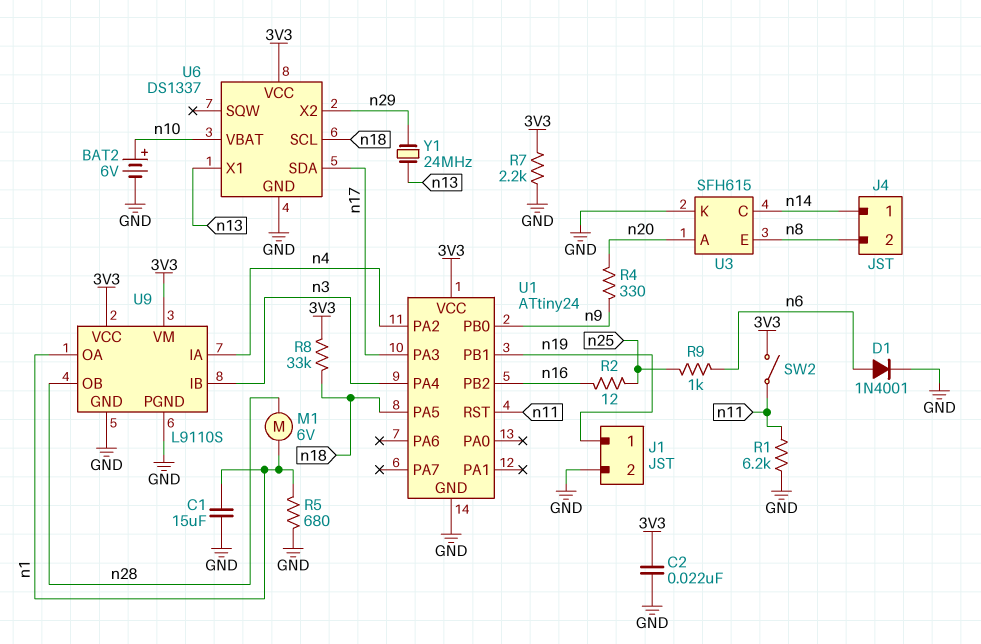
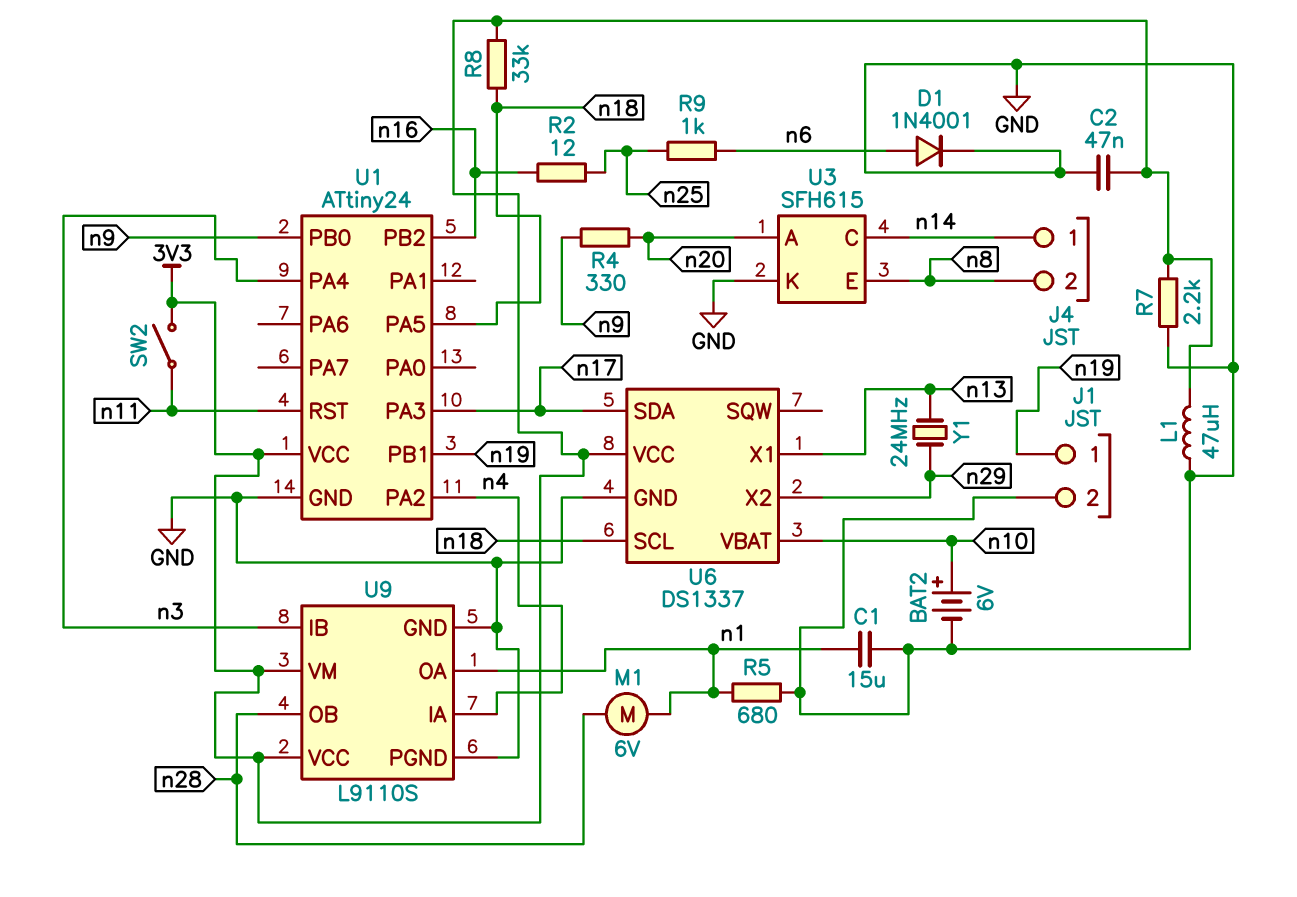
C2: 22nF (3V3, GND) -> 47nF (3V3, GND)
L1: none -> 47uH (3V3, GND)
R1: 6.2k (GND, n11) -> none

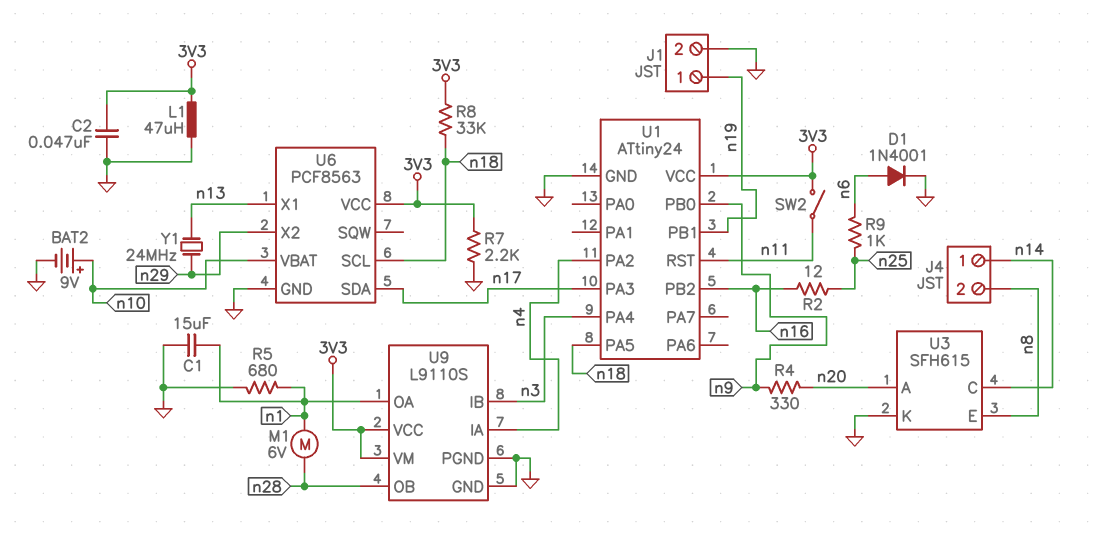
BAT2: 6V (plus n10, minus GND) -> 9V (plus n10, minus GND)
U6: DS1337 -> PCF8563

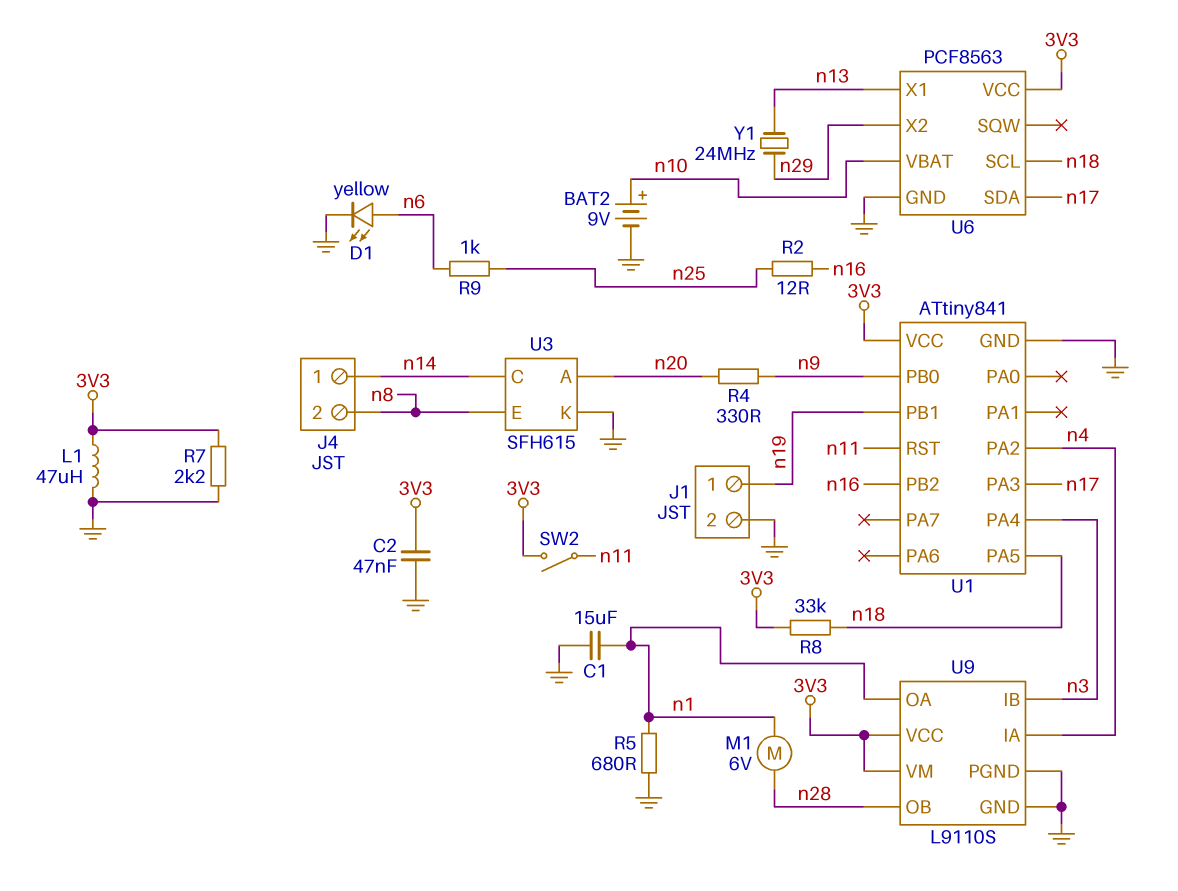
D1: diode 1N4001 (A n6, K GND) -> LED yellow (A n6, K GND)
U1: ATtiny24 -> ATtiny841

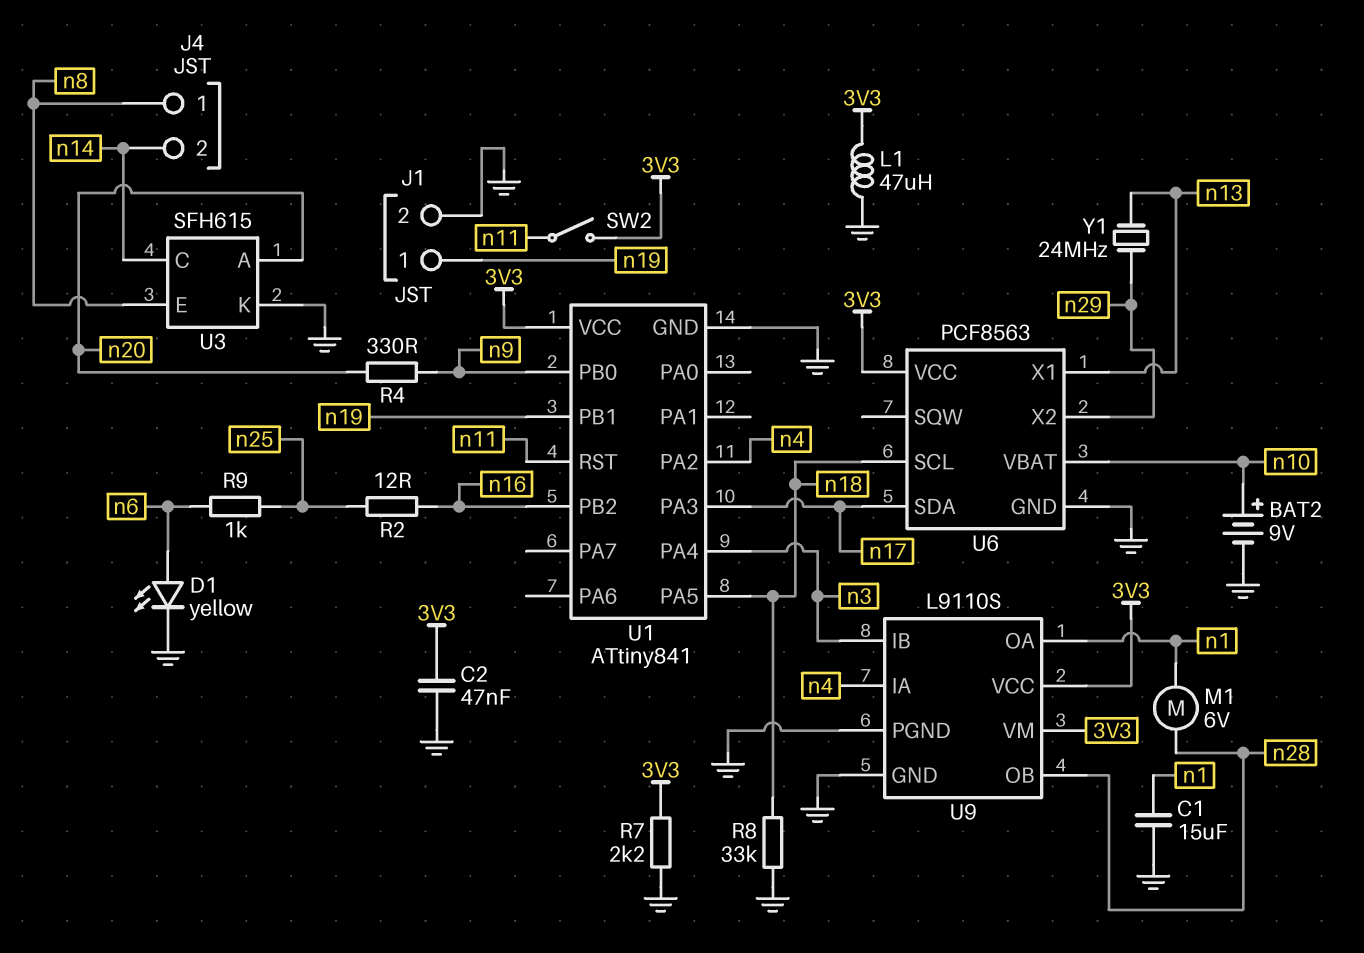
J4 pin 1: n14 -> n8
J4 pin 2: n8 -> n14
R5: 680 (GND, n1) -> none
R8: 33k (3V3, n18) -> 33k (GND, n18)

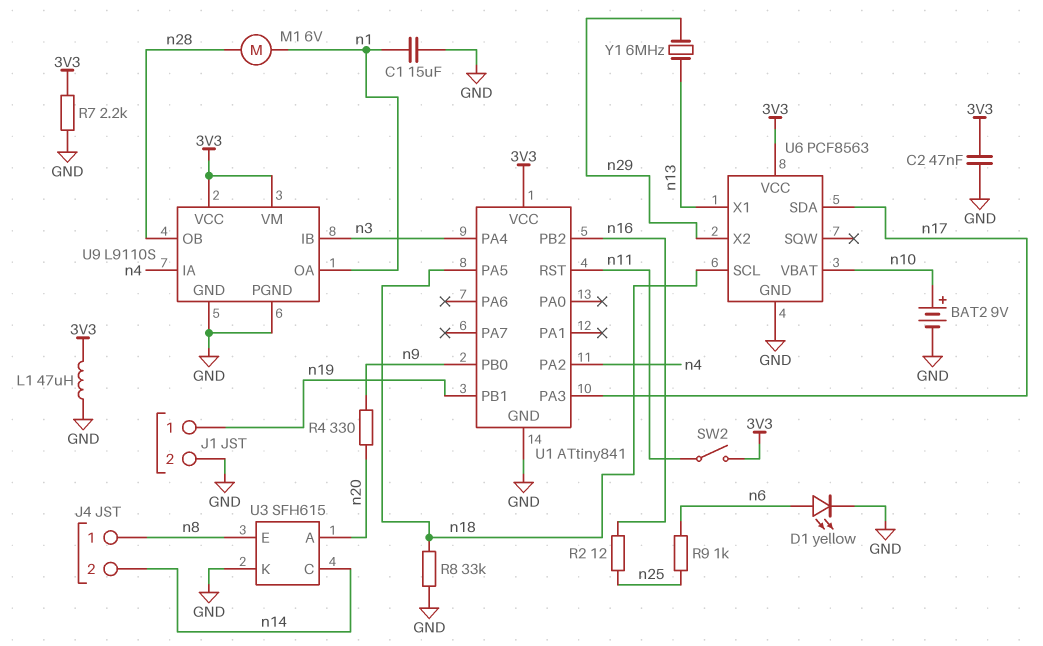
Y1: 24MHz (n13, n29) -> 6MHz (n13, n29)

